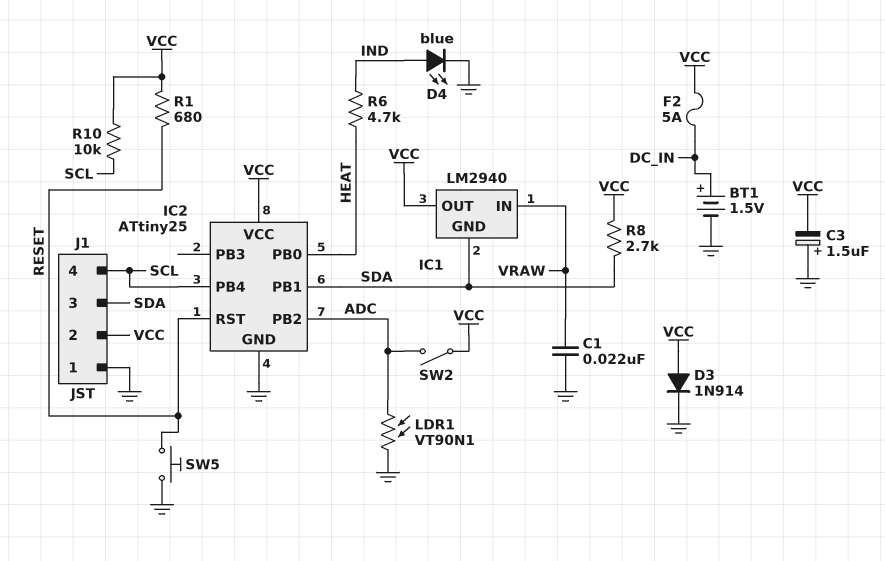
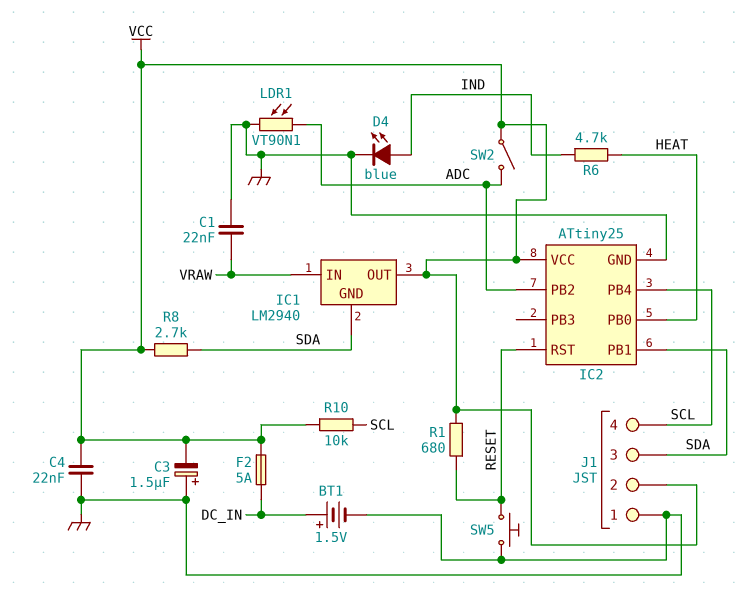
C4: none -> 22nF (GND, VCC)
D3: diode 1N914 (A VCC, K GND) -> none

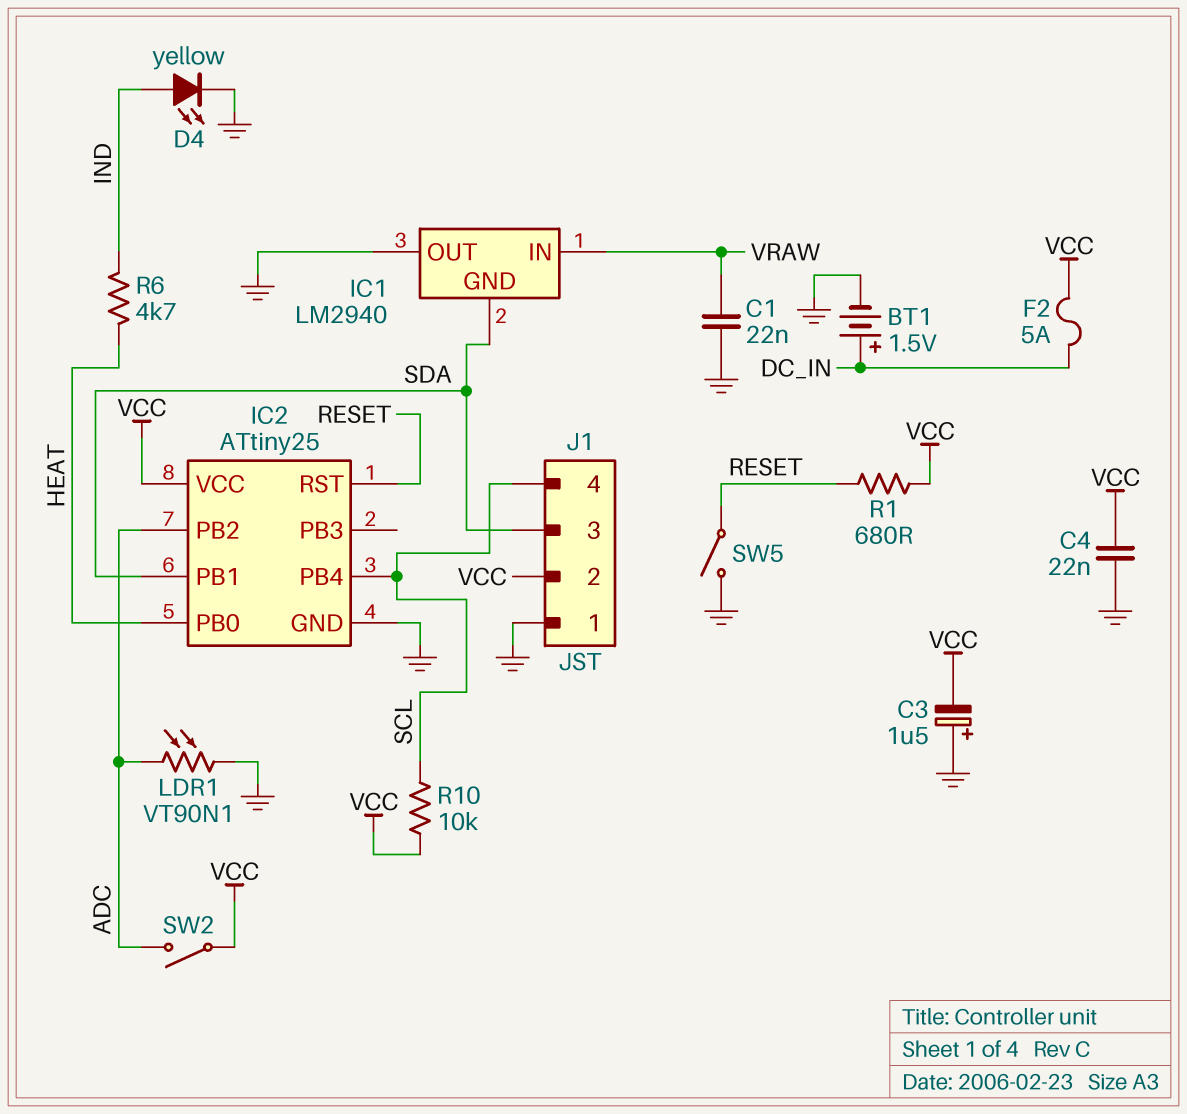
D4: LED blue (A IND, K GND) -> LED yellow (A IND, K GND)
IC1 pin OUT: VCC -> GND
R8: 2.7k (SDA, VCC) -> none
SW5: button (GND, RESET) -> switch (GND, RESET)

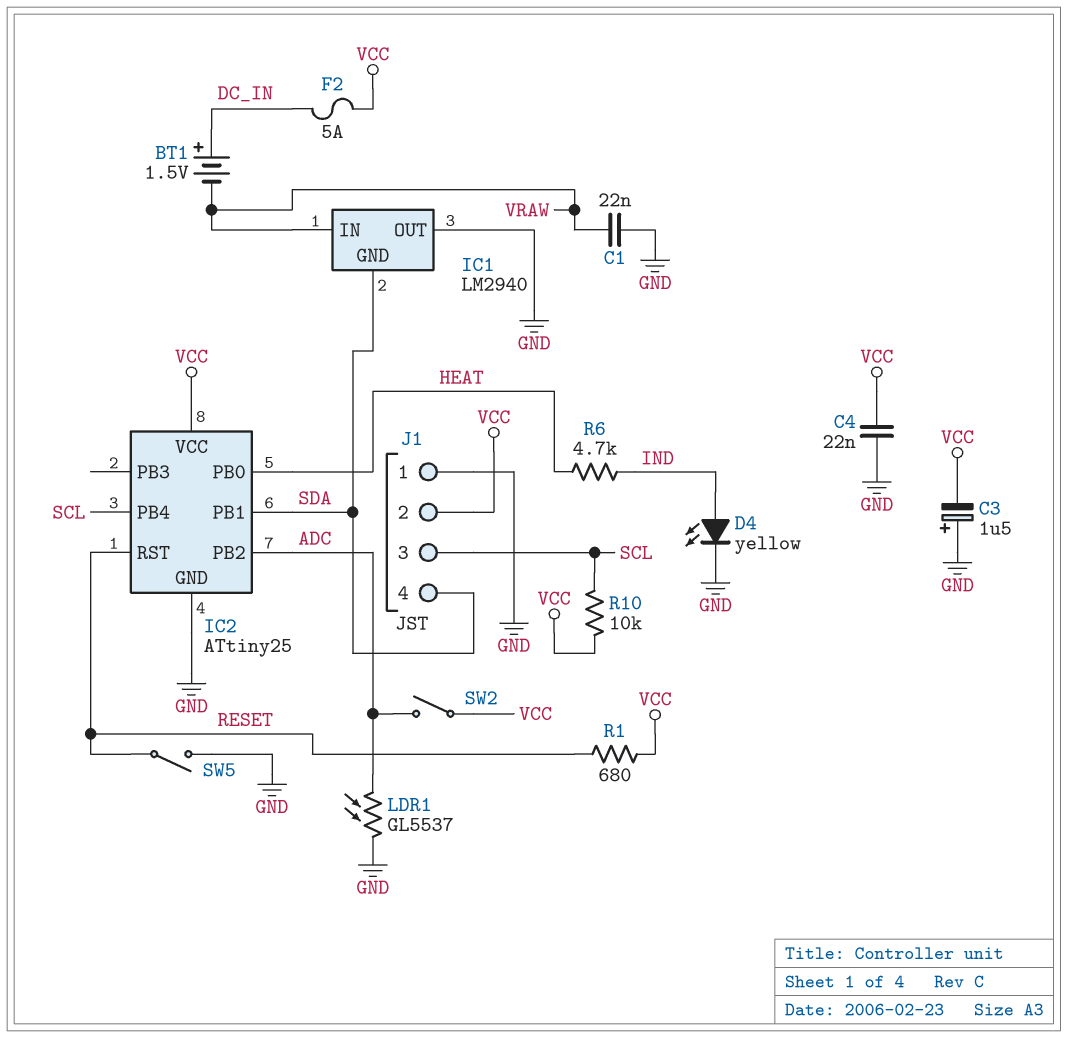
BT1: 1.5V (plus DC_IN, minus GND) -> 1.5V (plus DC_IN, minus VRAW)
J1 pin 3: SDA -> SCL
J1 pin 4: SCL -> SDA
LDR1: VT90N1 (ADC, GND) -> GL5537 (ADC, GND)

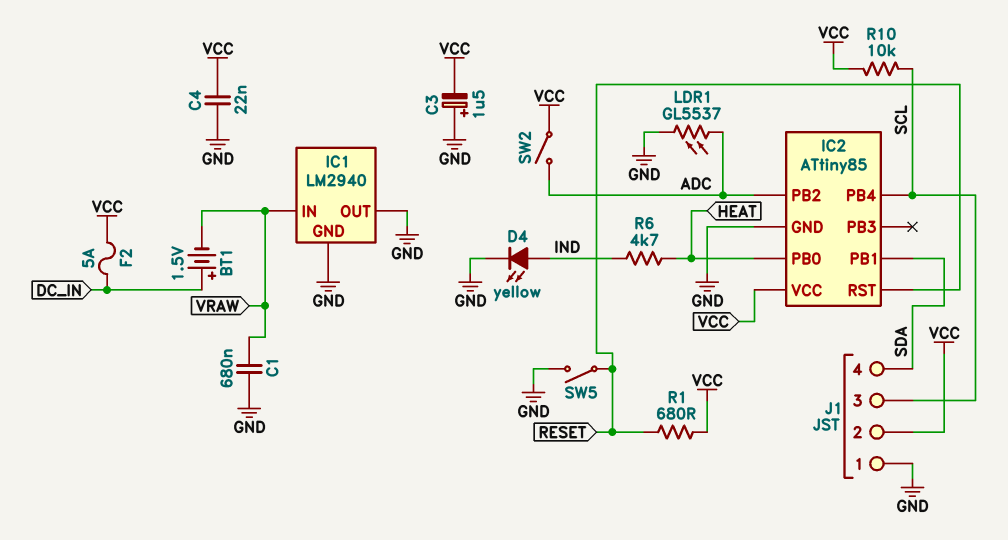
C1: 22nF (GND, VRAW) -> 680nF (GND, VRAW)
IC1 pin GND: SDA -> GND
IC2: ATtiny25 -> ATtiny85

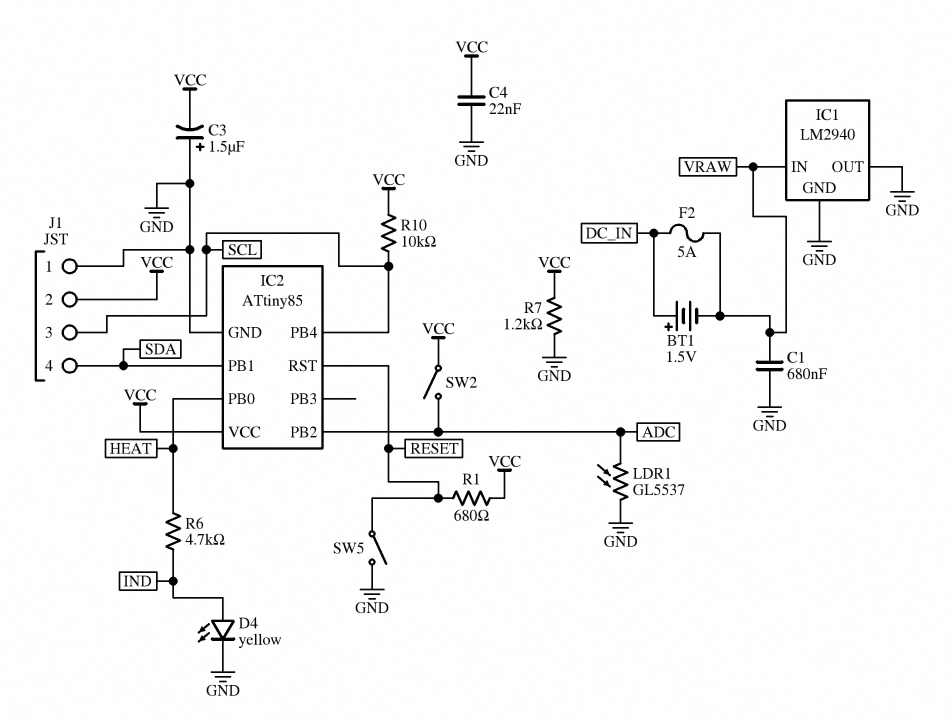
F2: 5A (DC_IN, VCC) -> 5A (DC_IN, VRAW)
R7: none -> 1.2k (GND, VCC)

